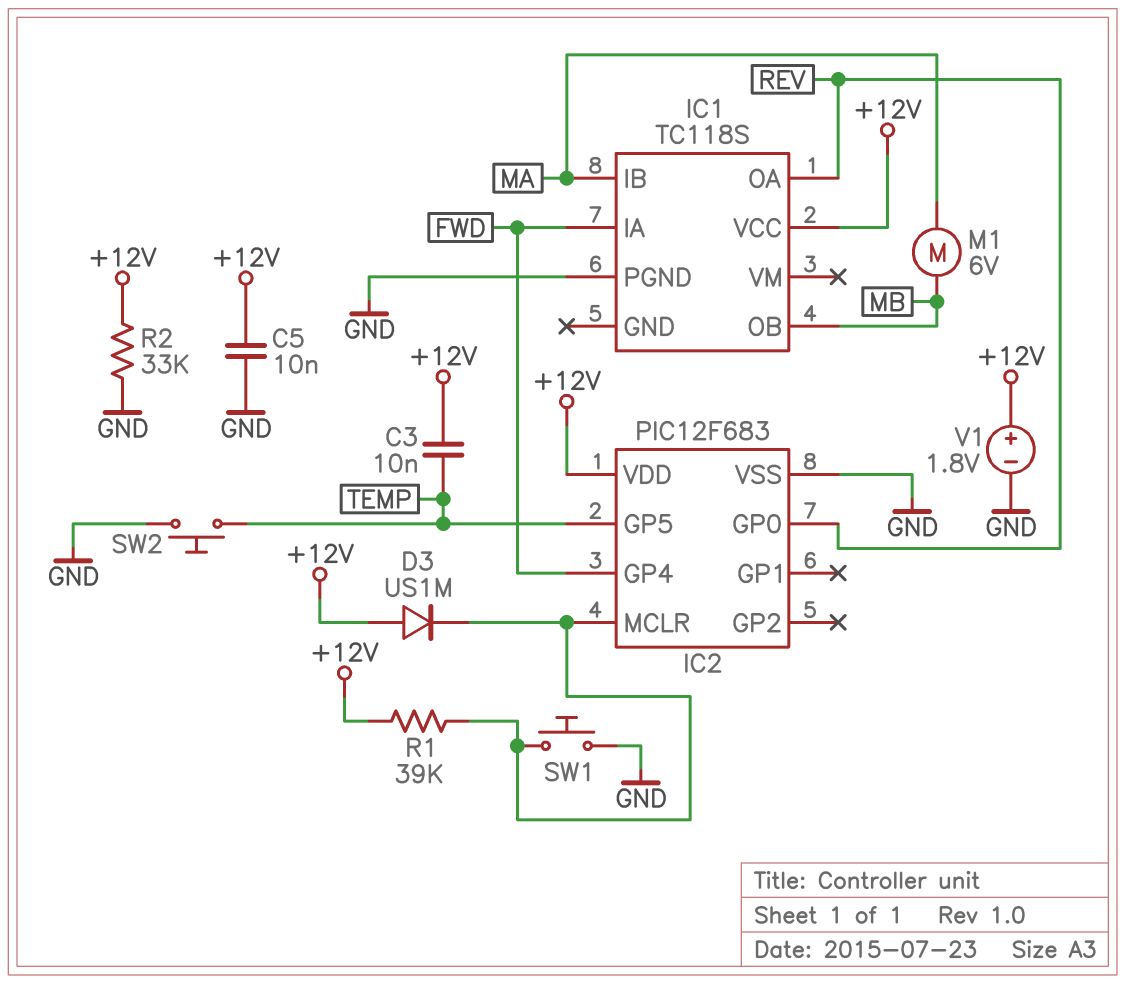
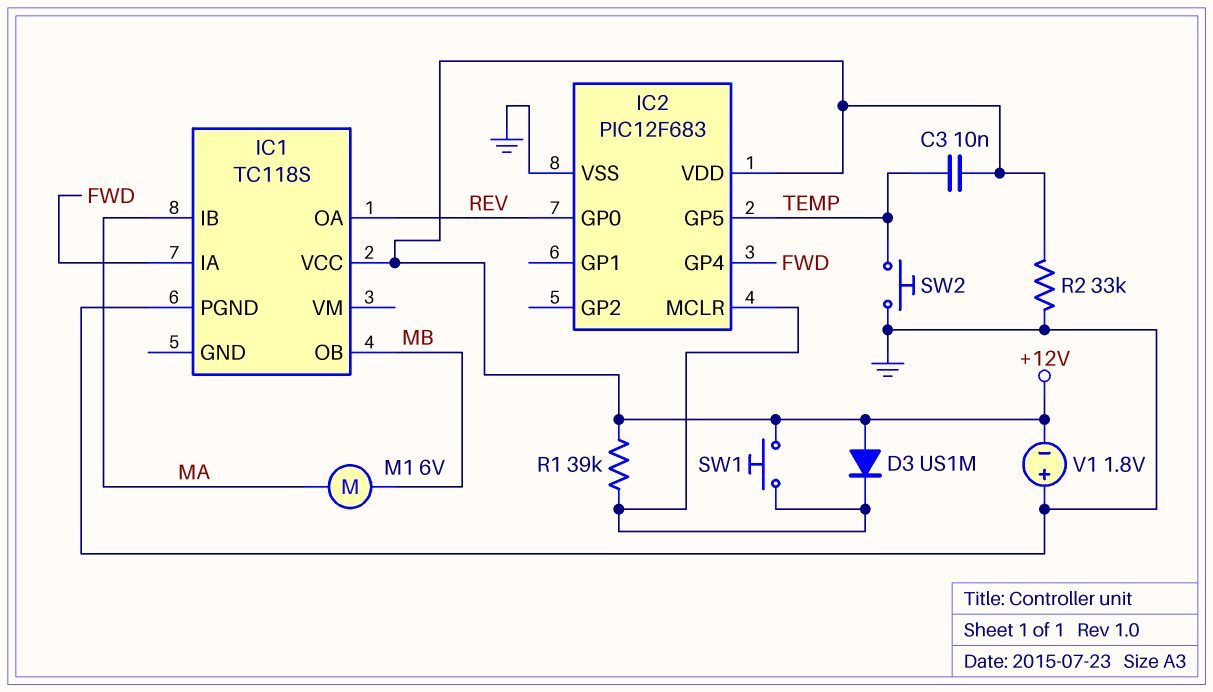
C5: 10nF (+12V, GND) -> none
SW1: button (GND, IC2/MCLR) -> button (+12V, IC2/MCLR)
V1: 1.8V (plus +12V, minus GND) -> 1.8V (plus GND, minus +12V)

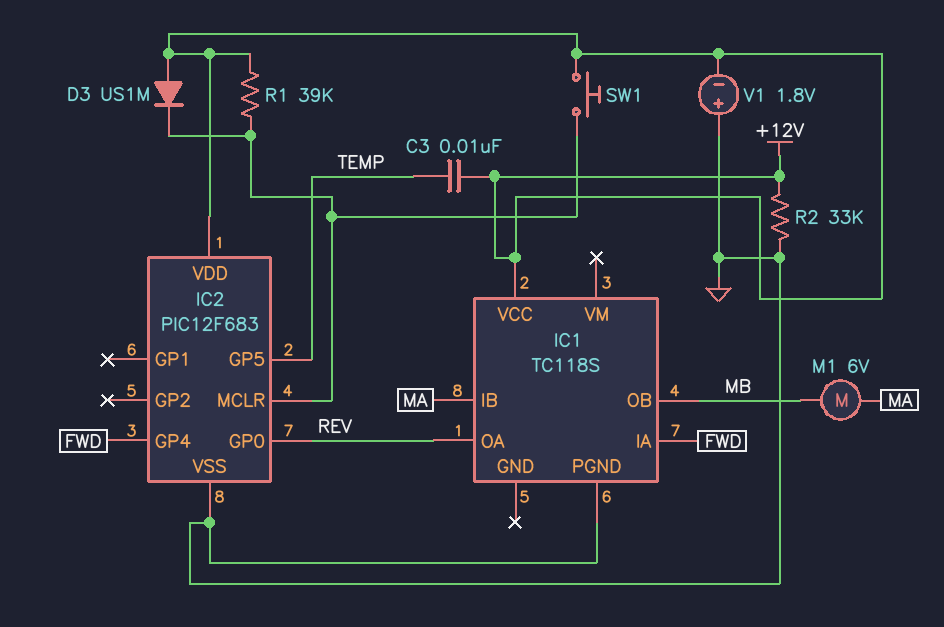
SW2: button (GND, TEMP) -> none

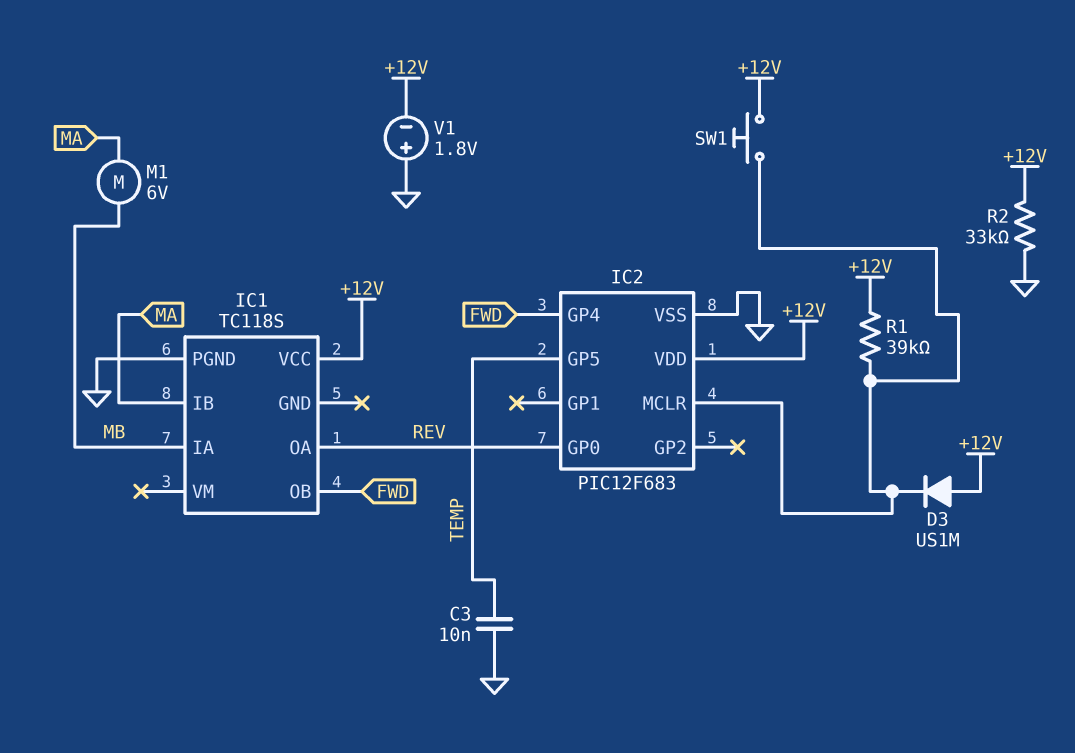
C3: 10nF (+12V, TEMP) -> 10nF (GND, TEMP)
IC1 pin IA: FWD -> MB
IC1 pin OB: MB -> FWD

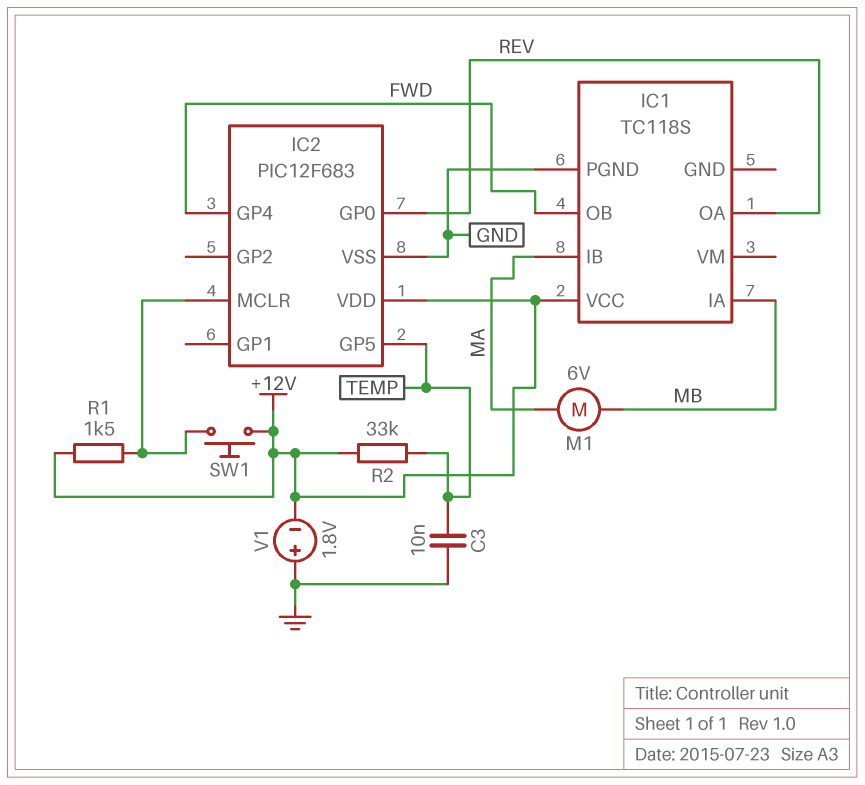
D3: diode US1M (A +12V, K IC2/MCLR) -> none
R1: 39k (+12V, IC2/MCLR) -> 1.5k (+12V, IC2/MCLR)
R2: 33k (+12V, GND) -> 33k (+12V, TEMP)

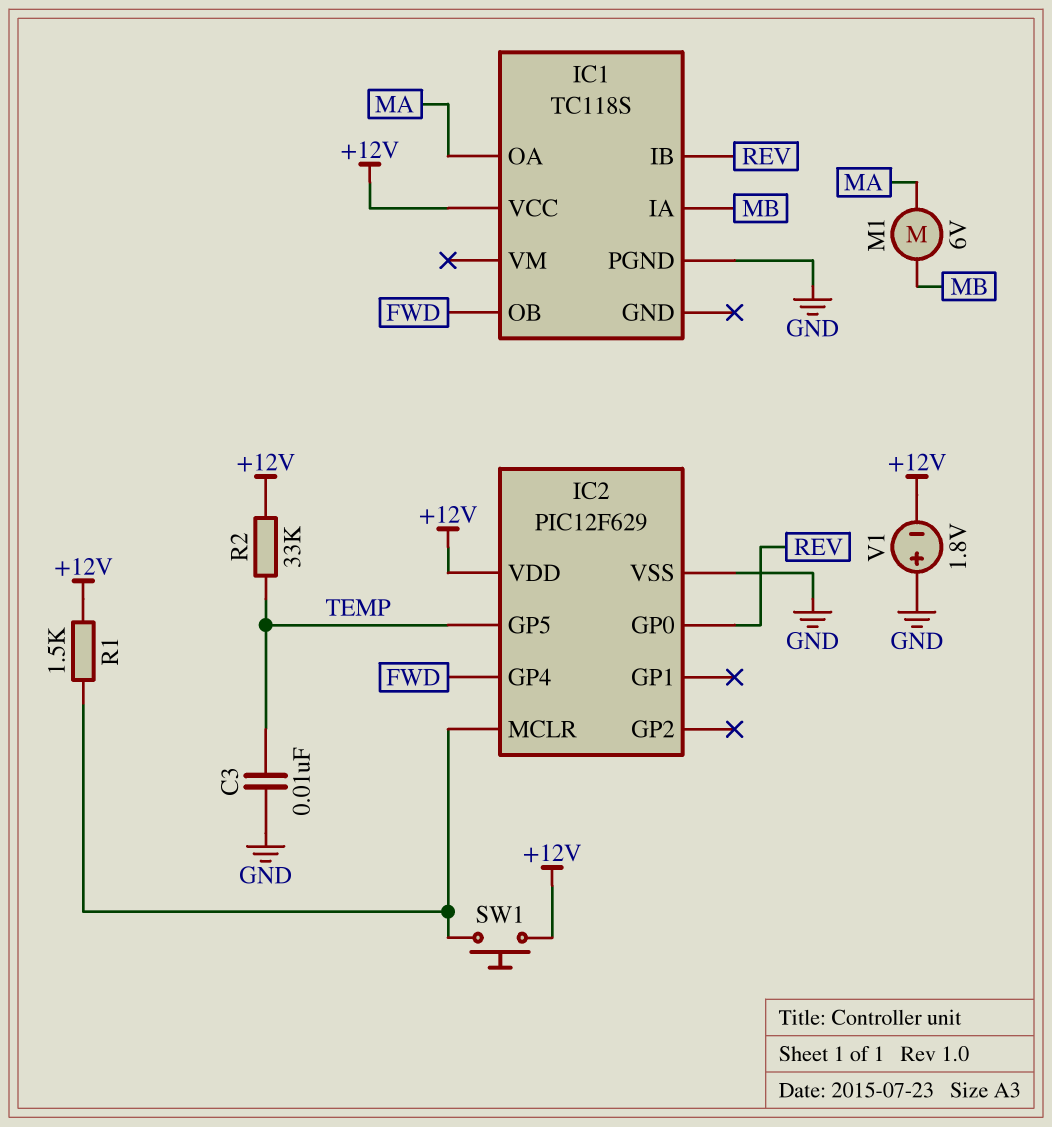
IC1 pin IB: MA -> REV
IC1 pin OA: REV -> MA
IC2: PIC12F683 -> PIC12F629

